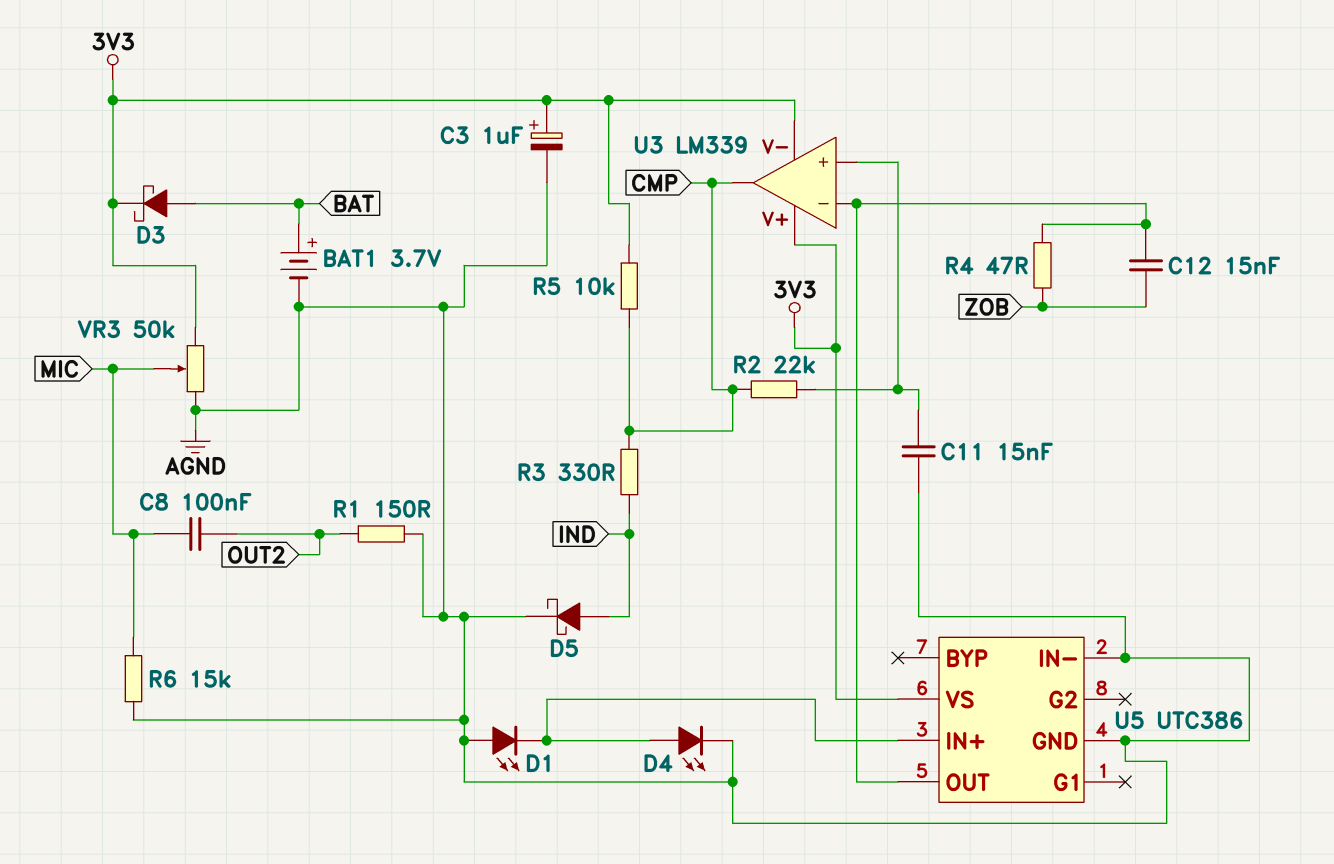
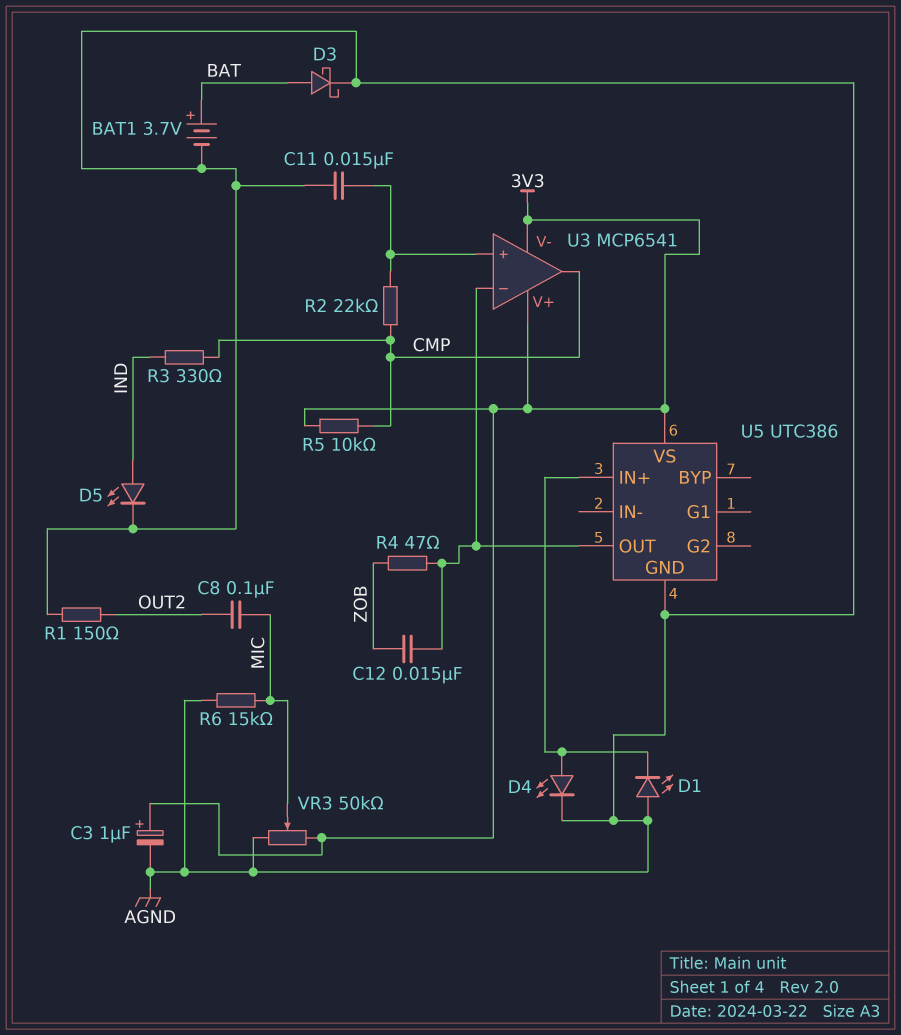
D3: schottky (A BAT, K 3V3) -> schottky (A BAT, K AGND)
D5: schottky (A IND, K AGND) -> LED (A IND, K AGND)
U3: LM339 -> MCP6541
U5 pin IN-: AGND -> none

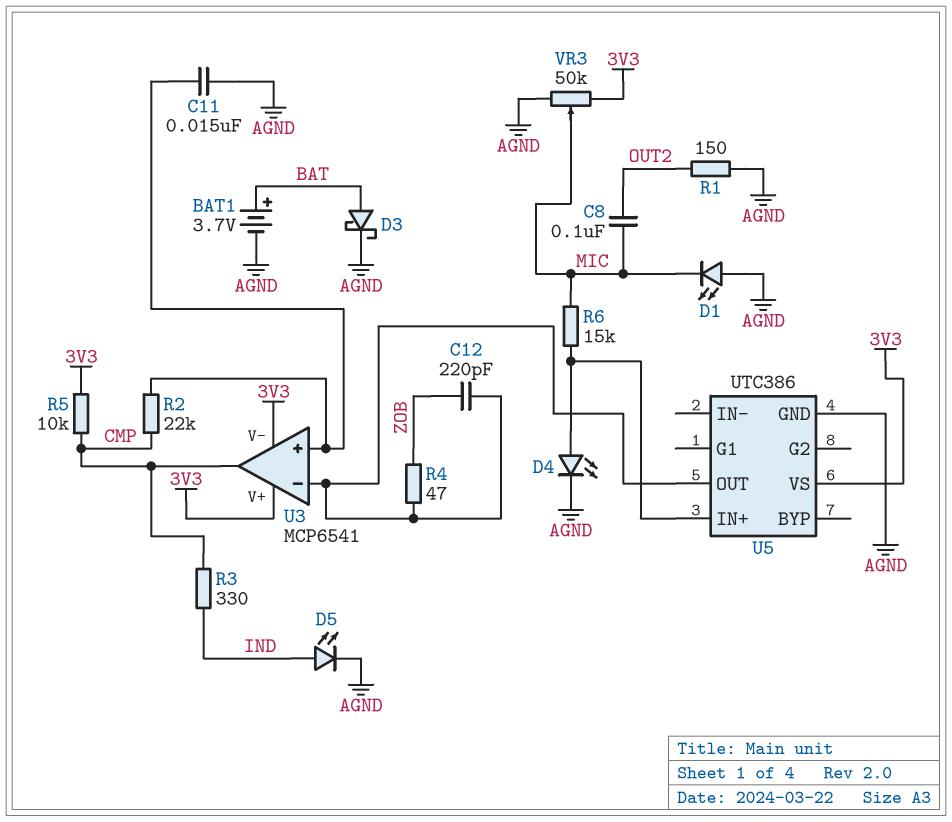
C3: 1uF (plus 3V3, minus AGND) -> none
C12: 15nF (U3/in-, ZOB) -> 220pF (U3/in-, ZOB)
D1: LED (A AGND, K U5/IN+) -> LED (A AGND, K MIC)
R6: 15k (AGND, MIC) -> 15k (MIC, U5/IN+)

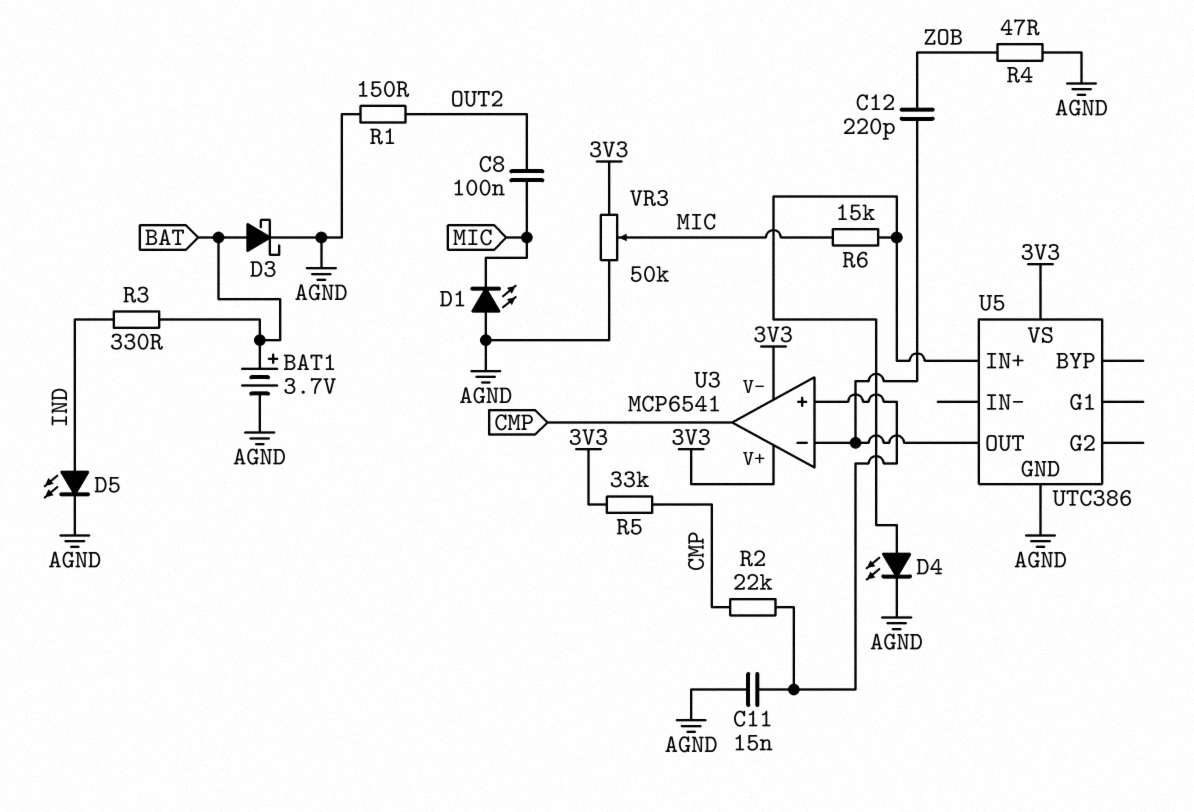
R3: 330 (CMP, IND) -> 330 (BAT, IND)
R4: 47 (U3/in-, ZOB) -> 47 (AGND, ZOB)
R5: 10k (3V3, CMP) -> 33k (3V3, CMP)

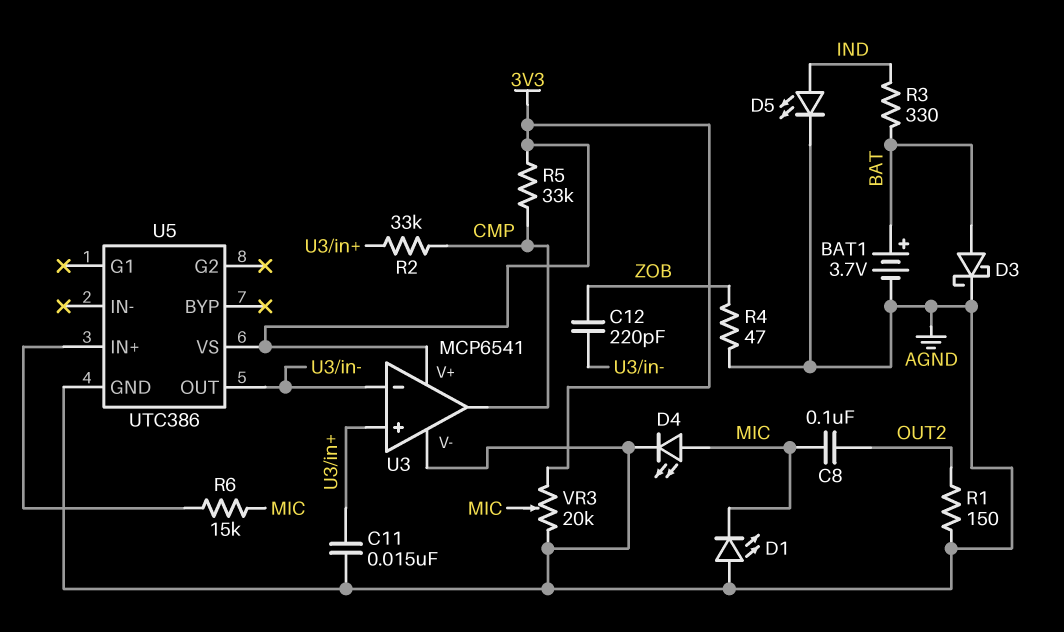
D4: LED (A U5/IN+, K AGND) -> LED (A MIC, K AGND)
R2: 22k (CMP, U3/in+) -> 33k (CMP, U3/in+)
U3 pin V-: 3V3 -> AGND
VR3: 50k (3V3, AGND, wiper MIC) -> 20k (3V3, AGND, wiper MIC)

